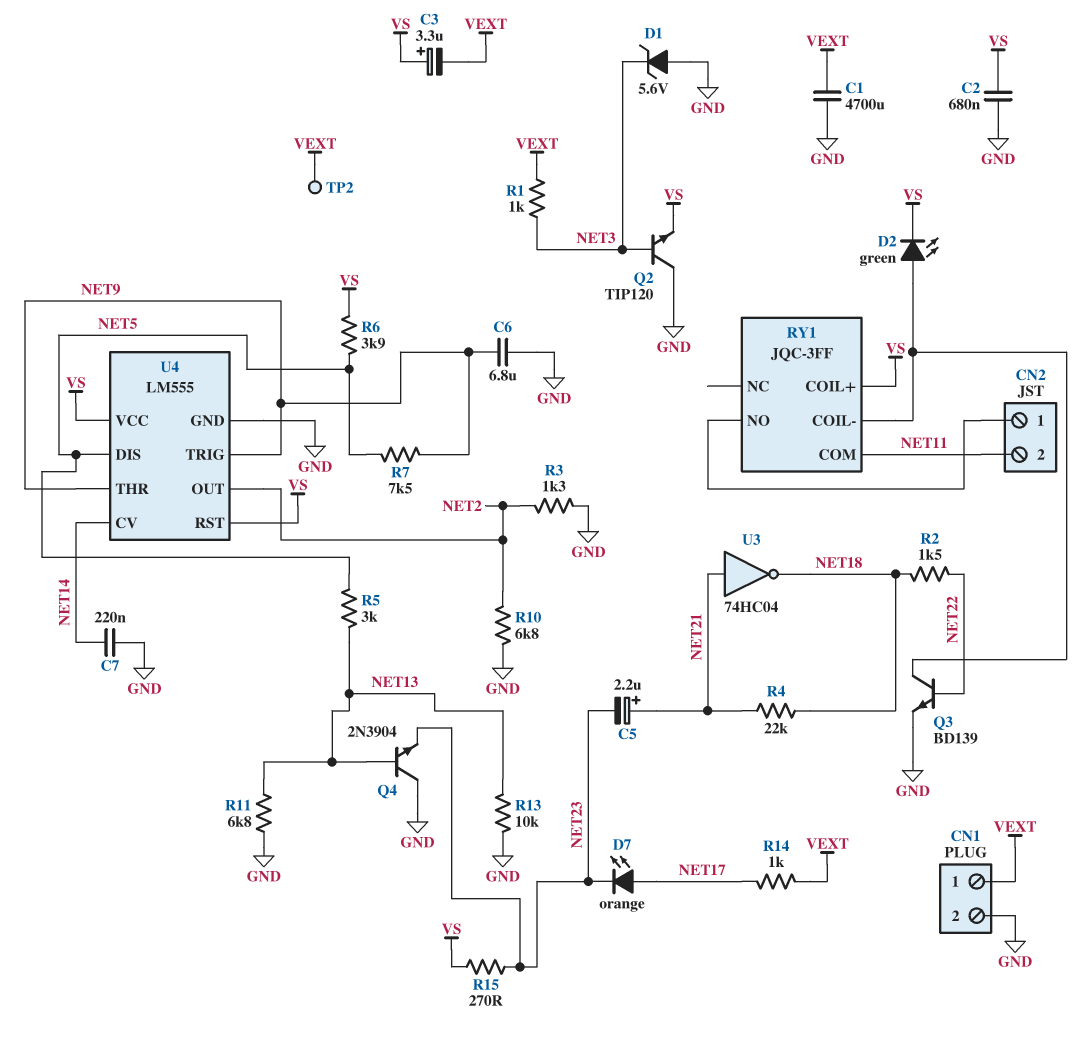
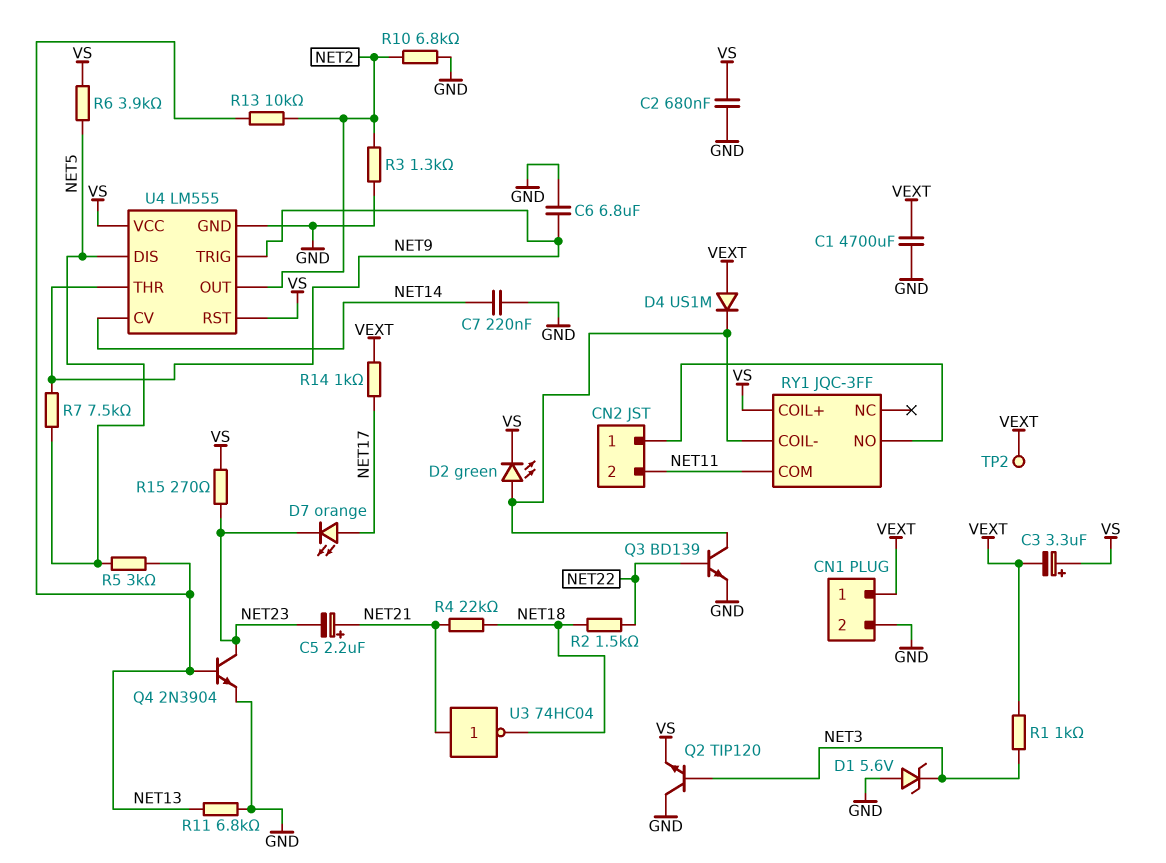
D4: none -> diode US1M (A VEXT, K RY1/COIL-)
Q4: NPN 2N3904 (B NET13, C GND, E NET23) -> NPN 2N3904 (B NET13, C NET23, E GND)
R13: 10k (GND, NET13) -> 10k (NET2, NET13)

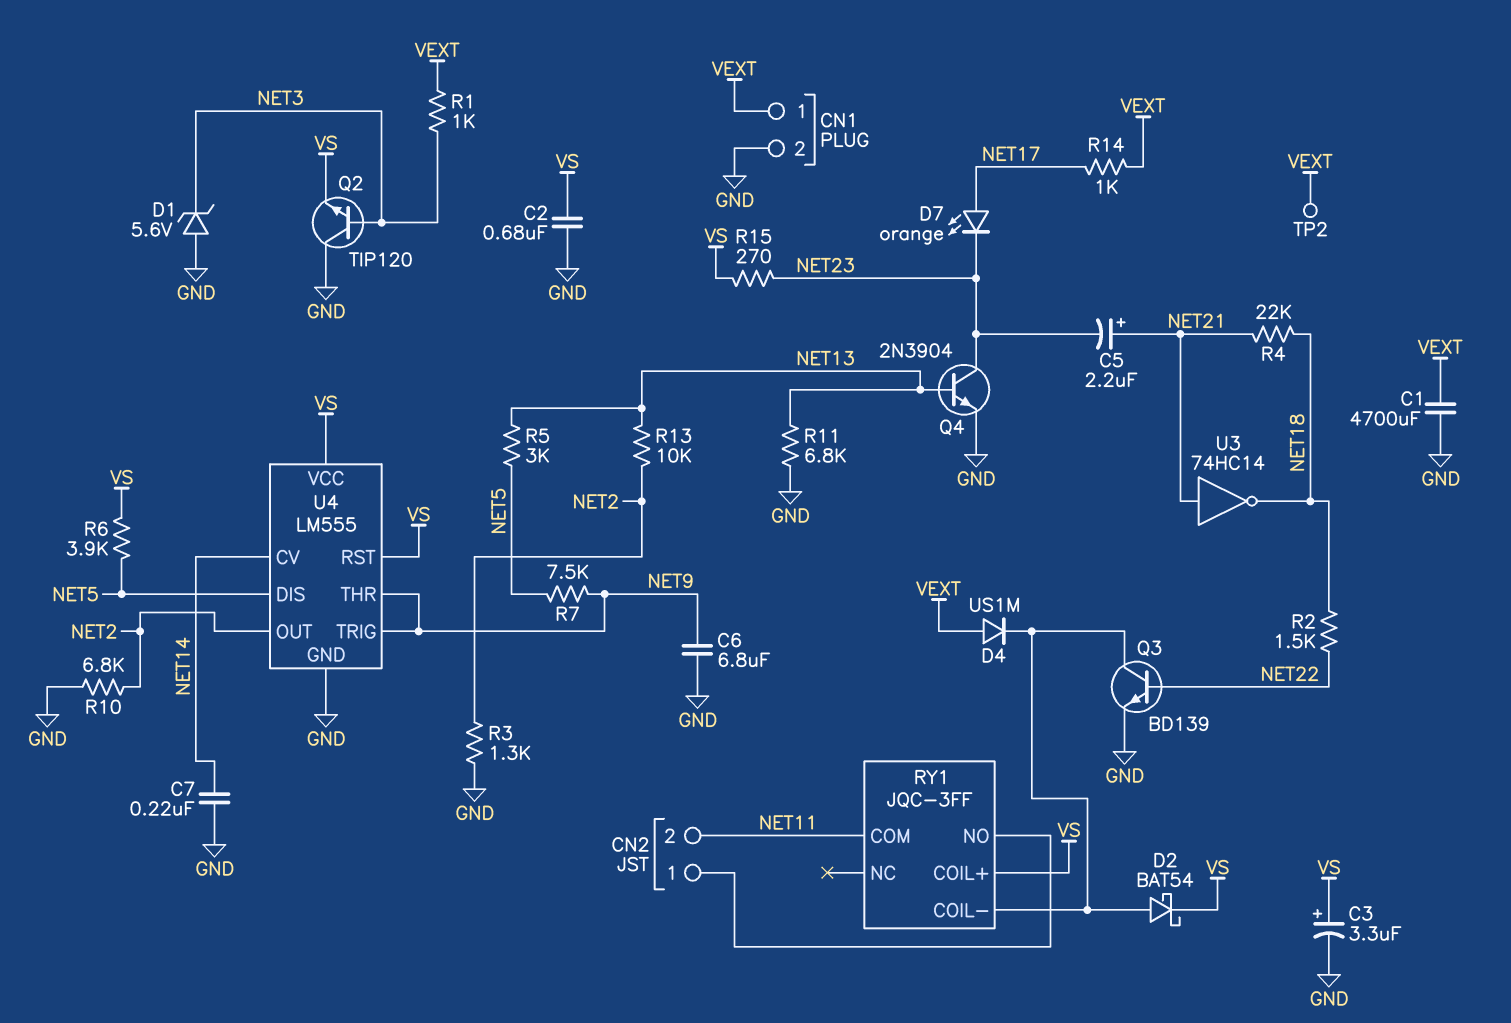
C3: 3.3uF (plus VS, minus VEXT) -> 3.3uF (plus VS, minus GND)
D2: LED green (A RY1/COIL-, K VS) -> schottky BAT54 (A RY1/COIL-, K VS)
U3: NOT 74HC04 (in NET21, out NET18) -> NOT 74HC14 (in NET21, out NET18)

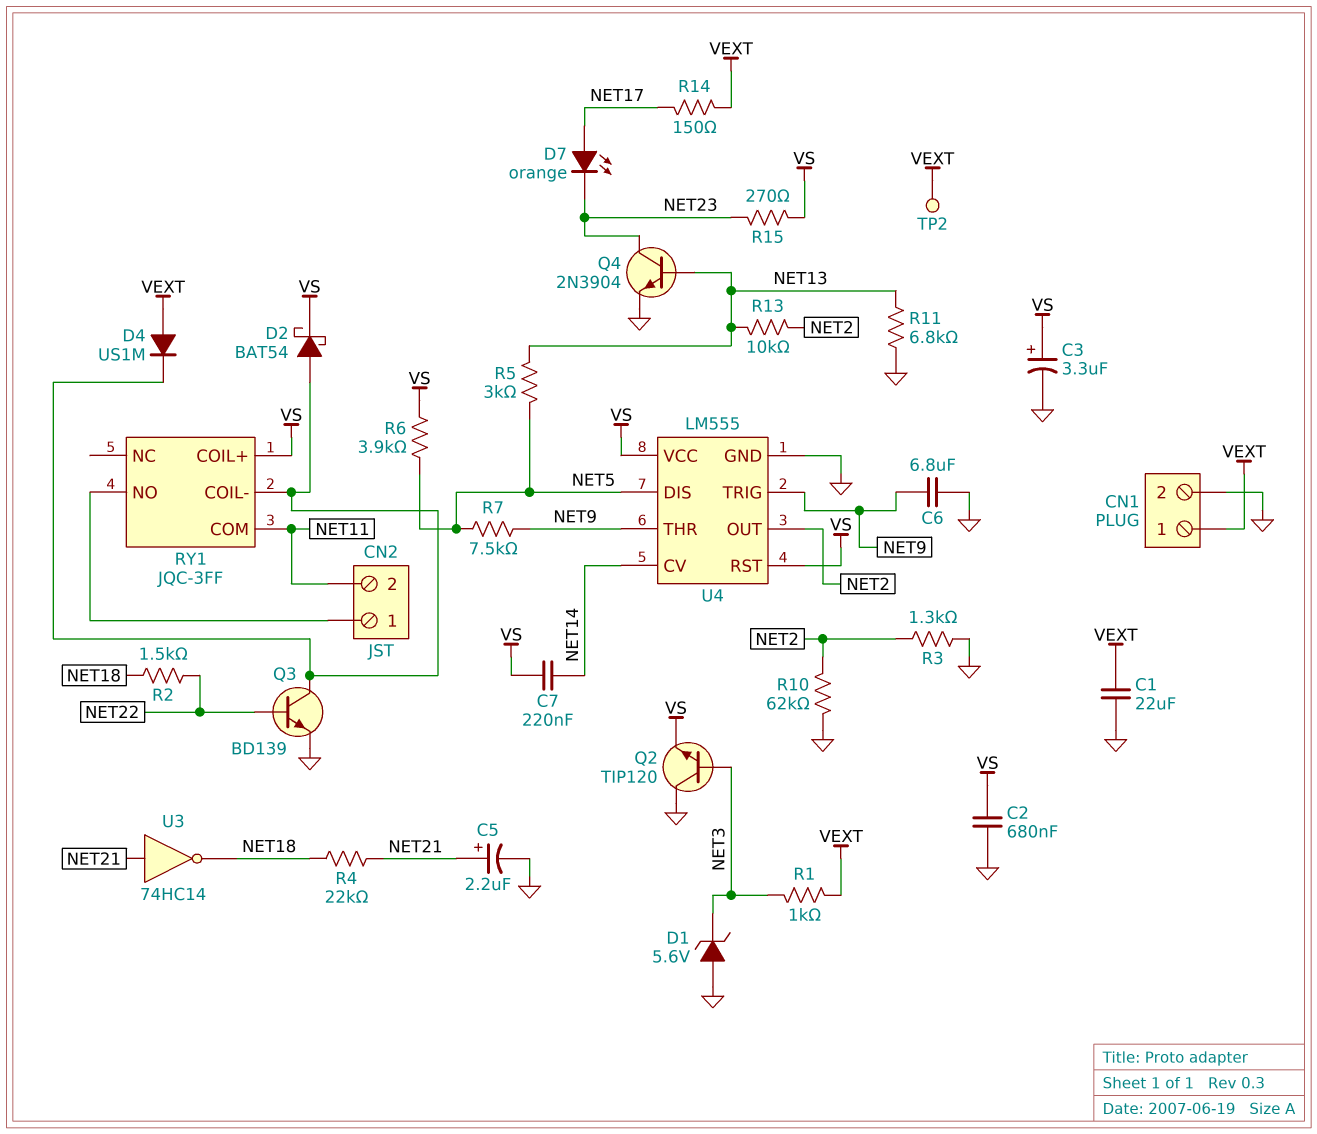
C1: 4700uF (GND, VEXT) -> 22uF (GND, VEXT)
C5: 2.2uF (plus NET21, minus NET23) -> 2.2uF (plus NET21, minus GND)
C7: 220nF (GND, NET14) -> 220nF (NET14, VS)
R10: 6.8k (GND, NET2) -> 62k (GND, NET2)
R14: 1k (NET17, VEXT) -> 150 (NET17, VEXT)

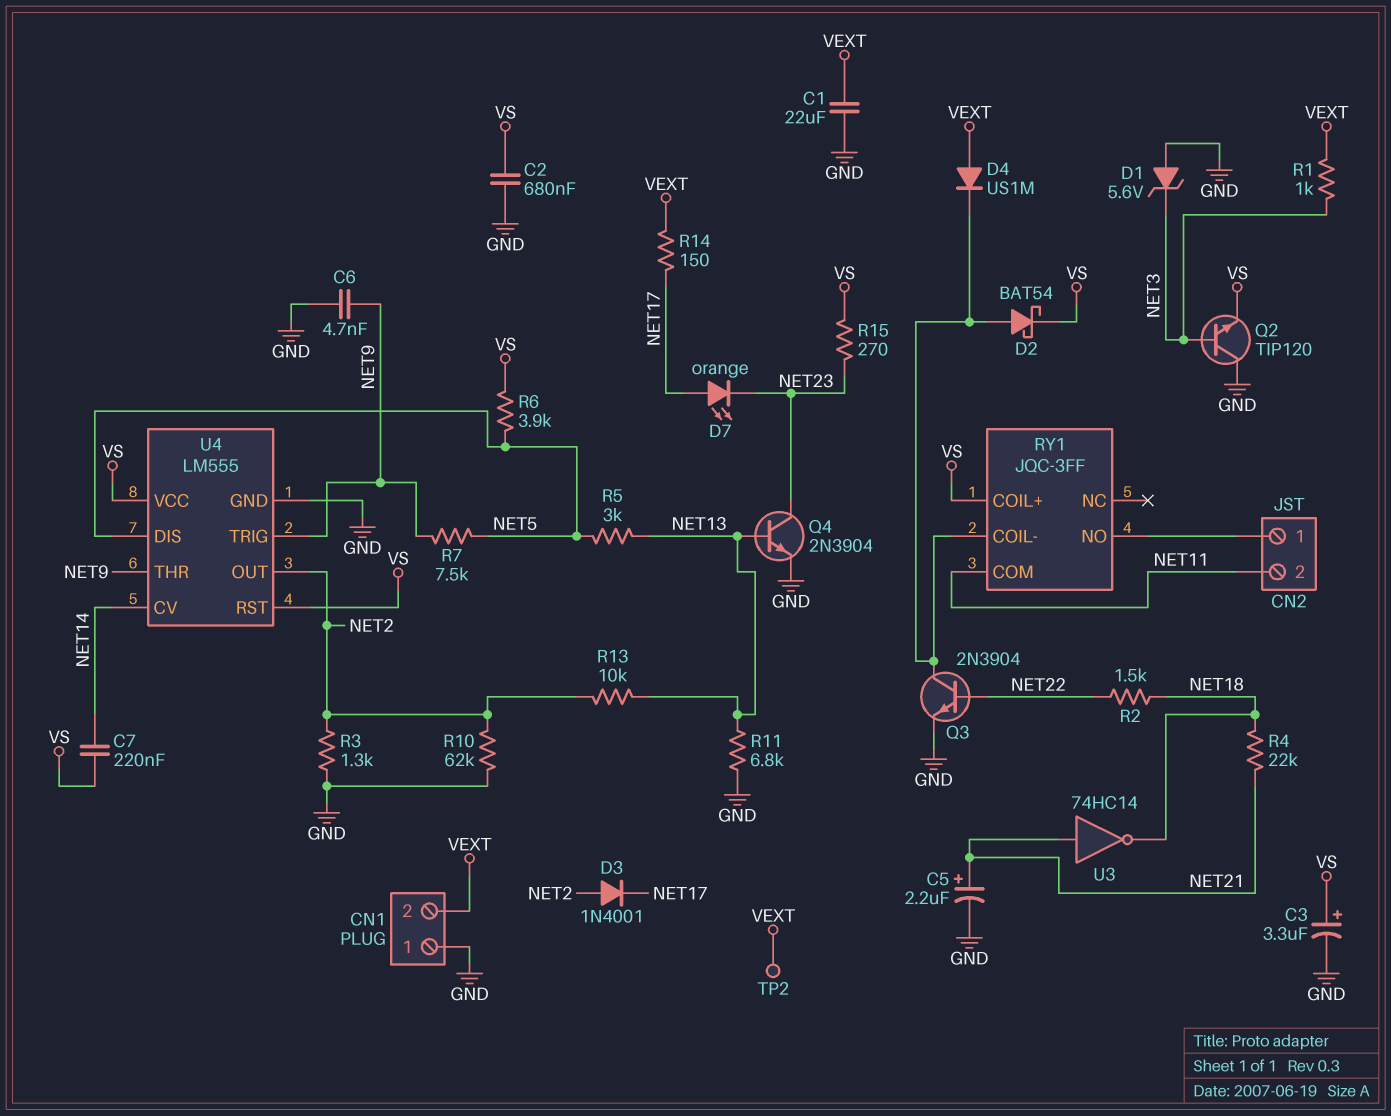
C6: 6.8uF (GND, NET9) -> 4.7nF (GND, NET9)
CN1 pin 1: VEXT -> GND
CN1 pin 2: GND -> VEXT
D3: none -> diode 1N4001 (A NET2, K NET17)
Q3: NPN BD139 (B NET22, C RY1/COIL-, E GND) -> NPN 2N3904 (B NET22, C RY1/COIL-, E GND)

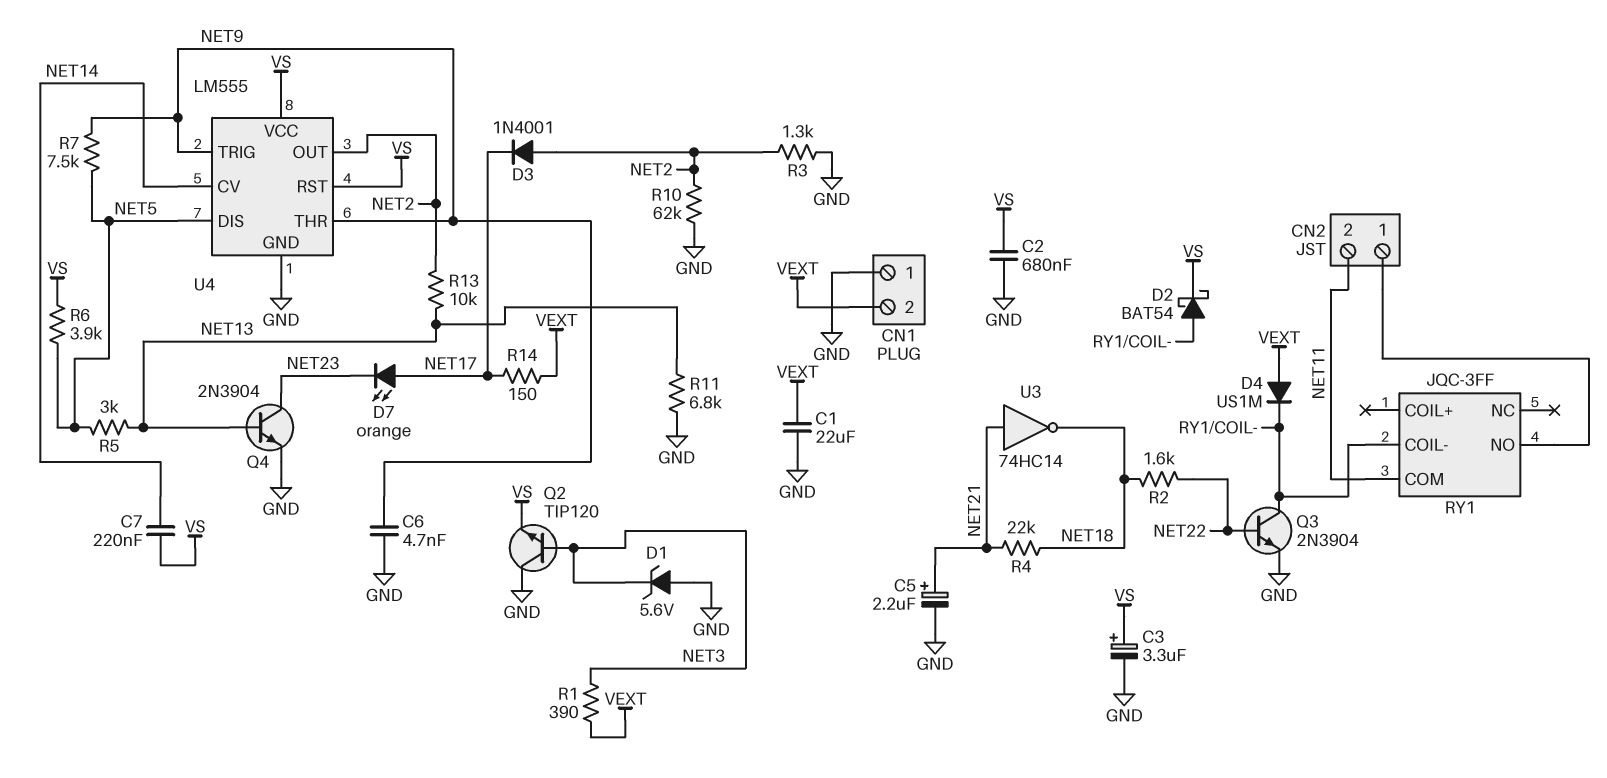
R1: 1k (NET3, VEXT) -> 390 (NET3, VEXT)
R2: 1.5k (NET18, NET22) -> 1.6k (NET18, NET22)
R15: 270 (NET23, VS) -> none
RY1 pin COIL+: VS -> none
TP2: test point (VEXT) -> none

